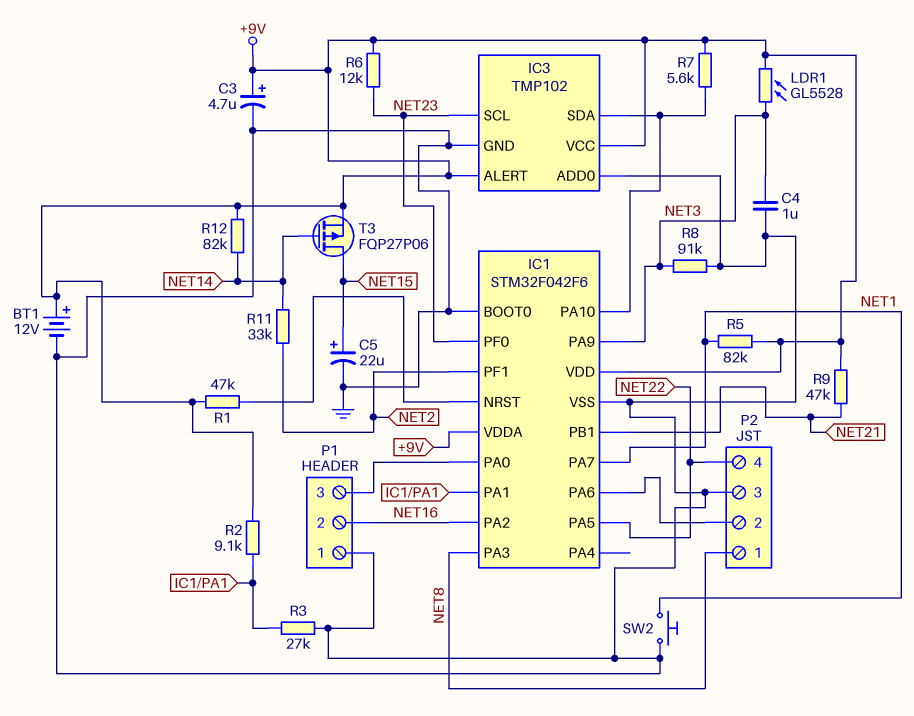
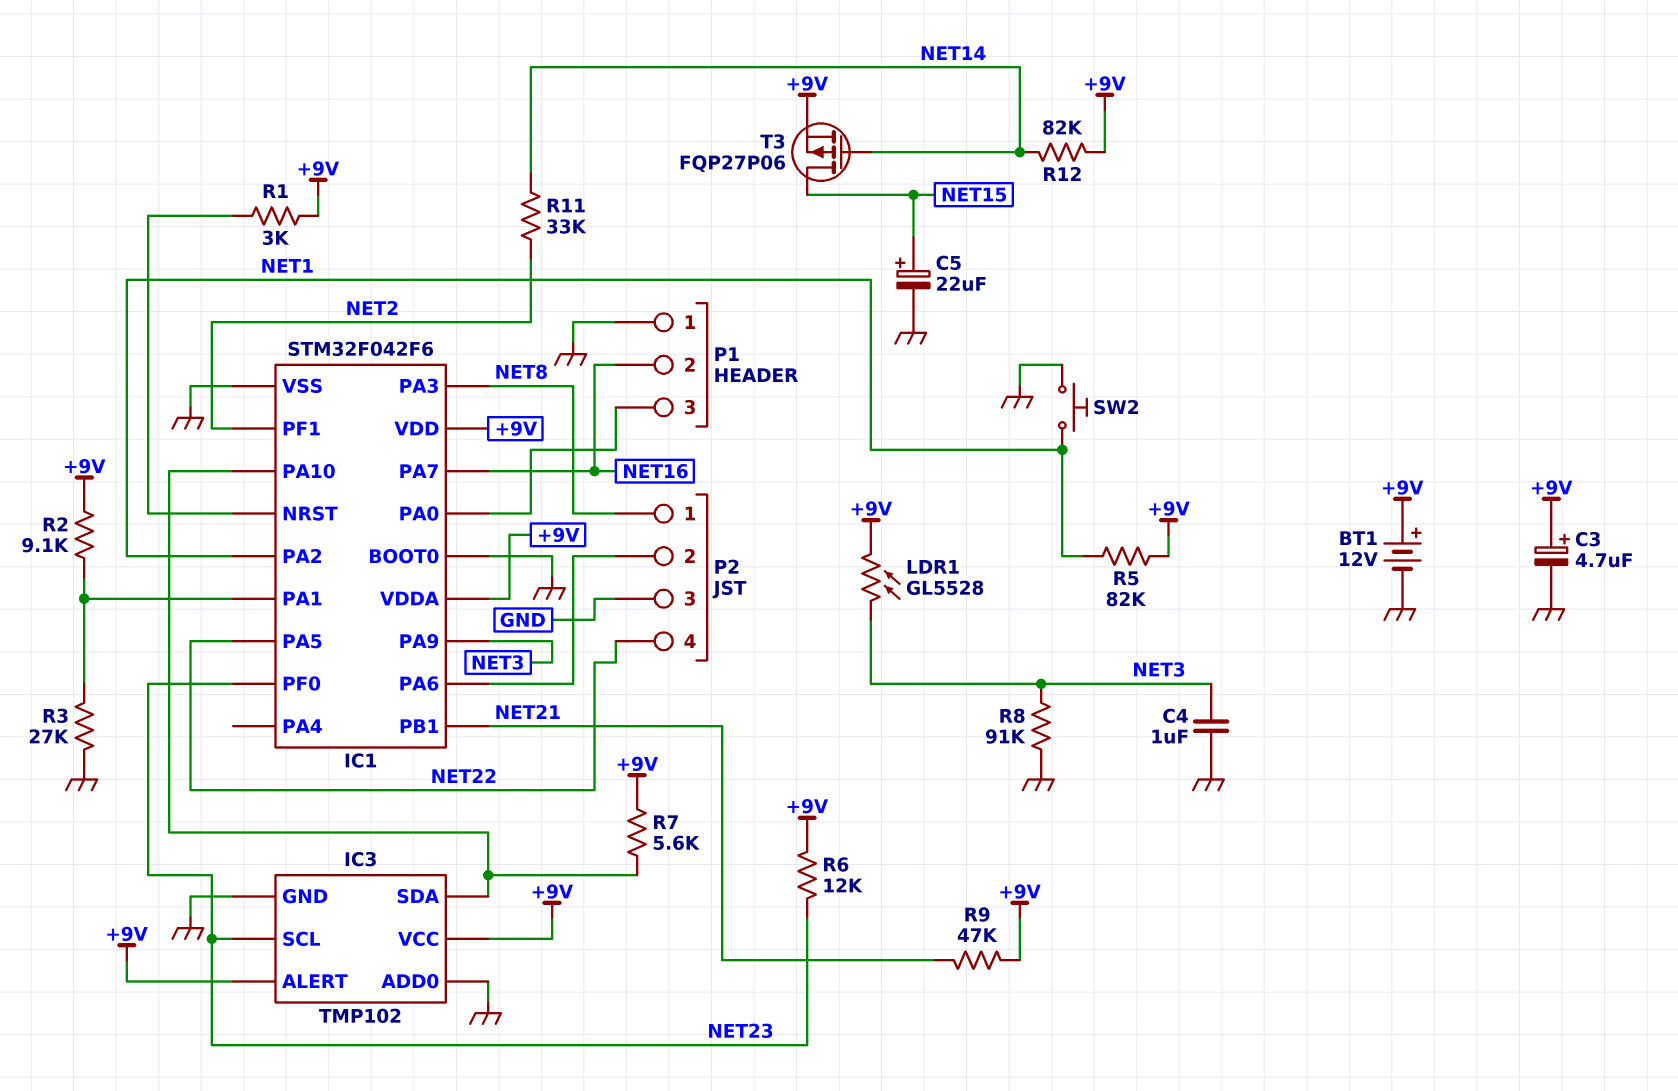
IC1 pin PA2: NET16 -> NET1
IC1 pin PA7: NET1 -> NET16
R1: 47k (+9V, IC1/NRST) -> 3k (+9V, IC1/NRST)

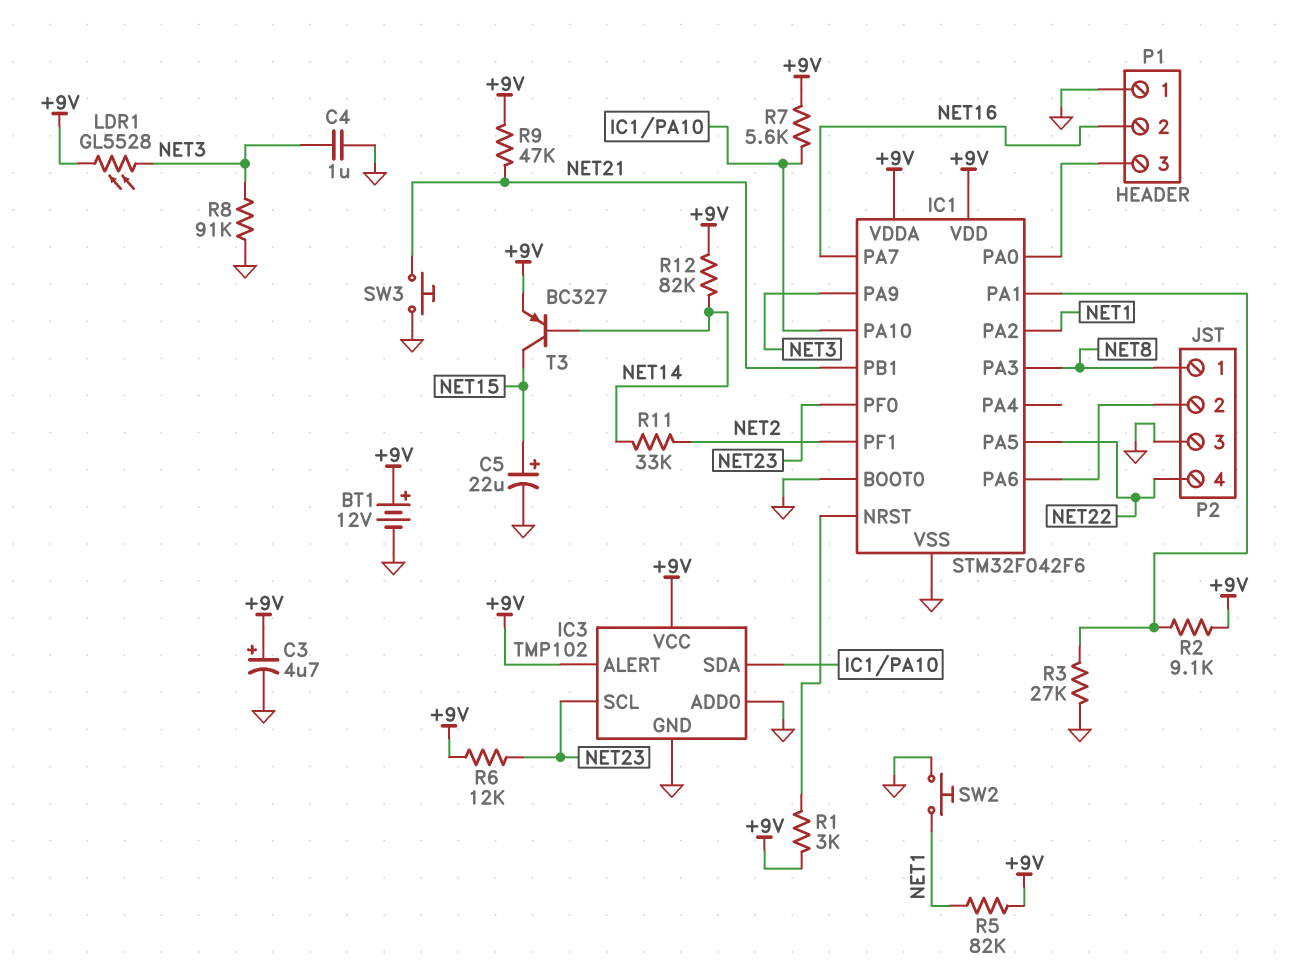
SW3: none -> button (GND, NET21)
T3: PMOS FQP27P06 (G NET14, D NET15, S +9V) -> PNP BC327 (B NET14, C NET15, E +9V)

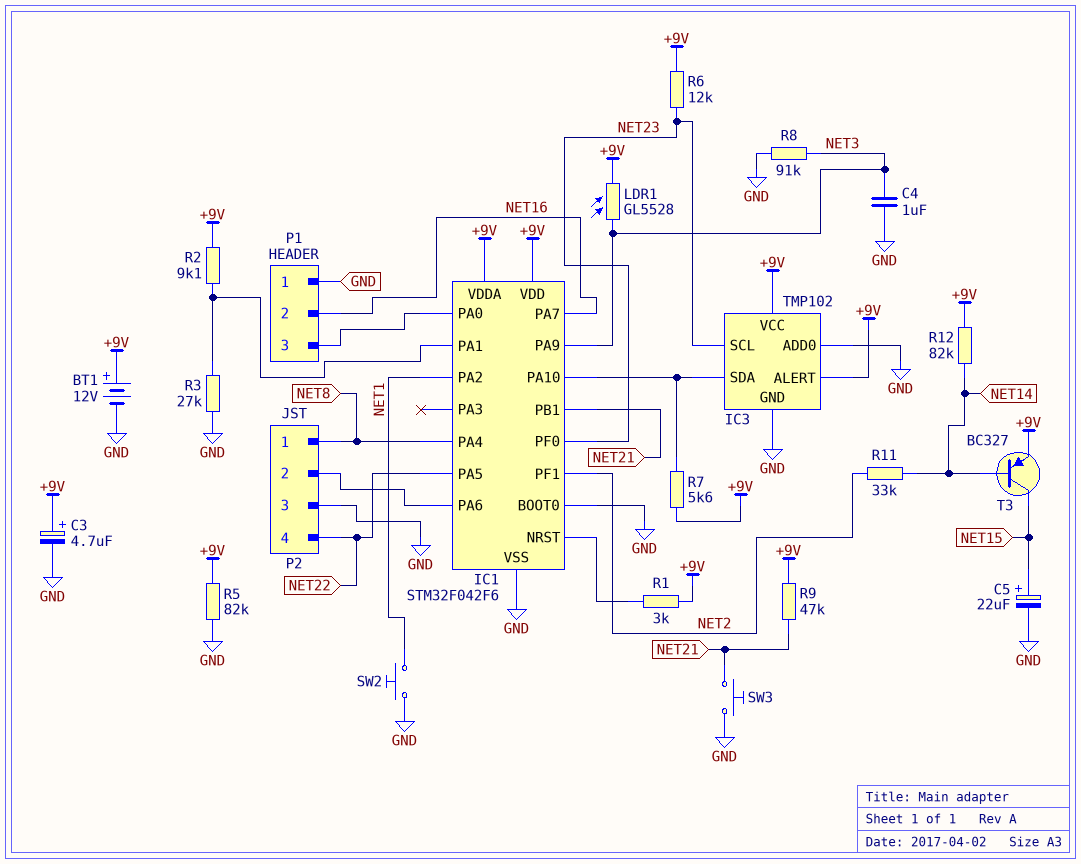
IC1 pin PA3: NET8 -> none
IC1 pin PA4: none -> NET8
R5: 82k (+9V, NET1) -> 82k (+9V, GND)

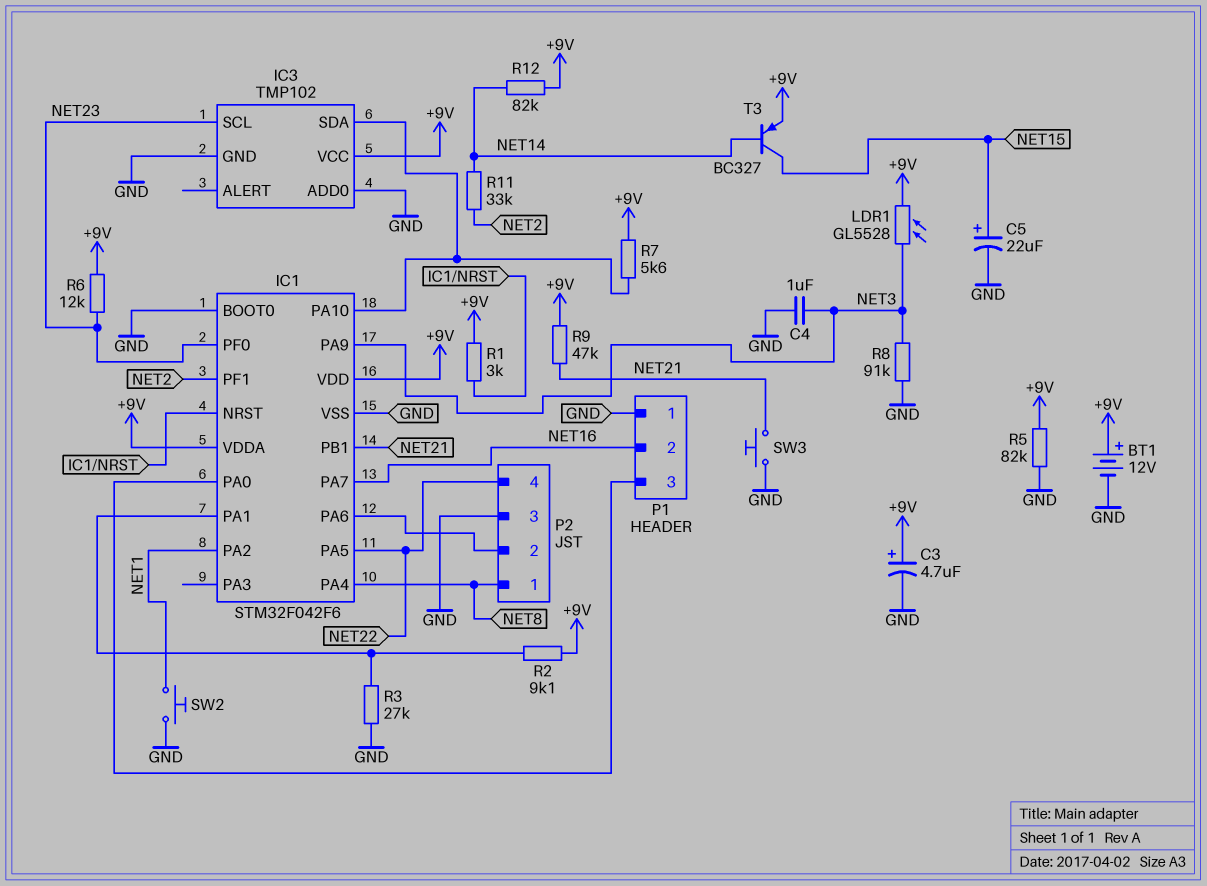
IC3 pin ALERT: +9V -> none

